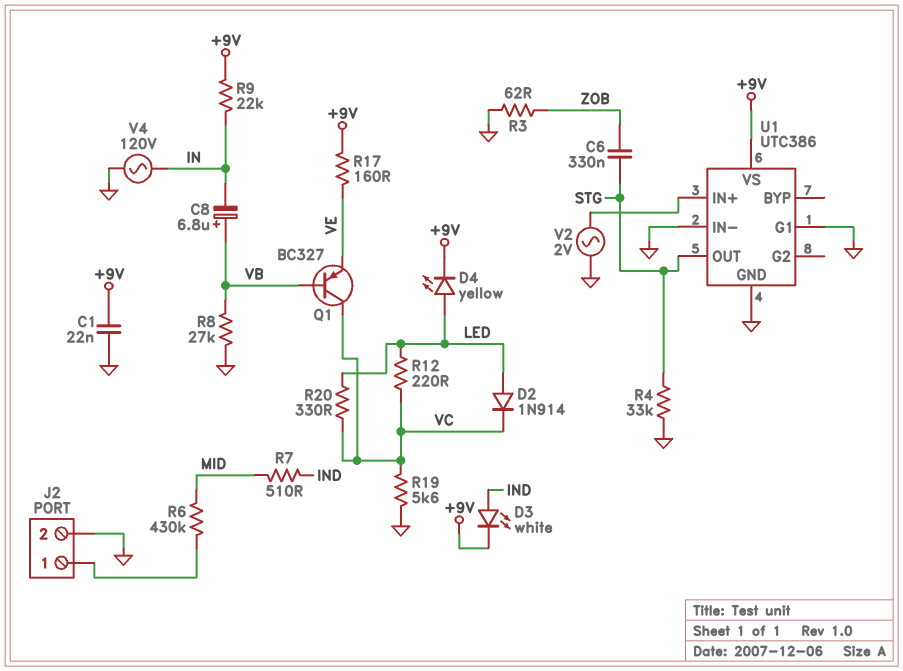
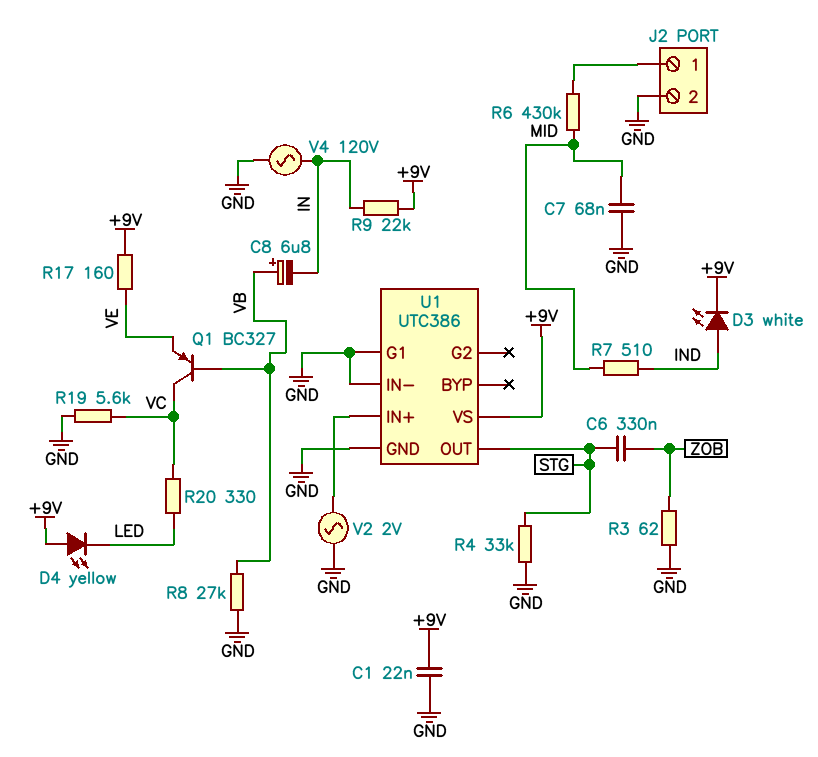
C7: none -> 68nF (GND, MID)
D2: diode 1N914 (A LED, K VC) -> none
D4: LED yellow (A LED, K +9V) -> LED yellow (A +9V, K LED)
R12: 220 (LED, VC) -> none

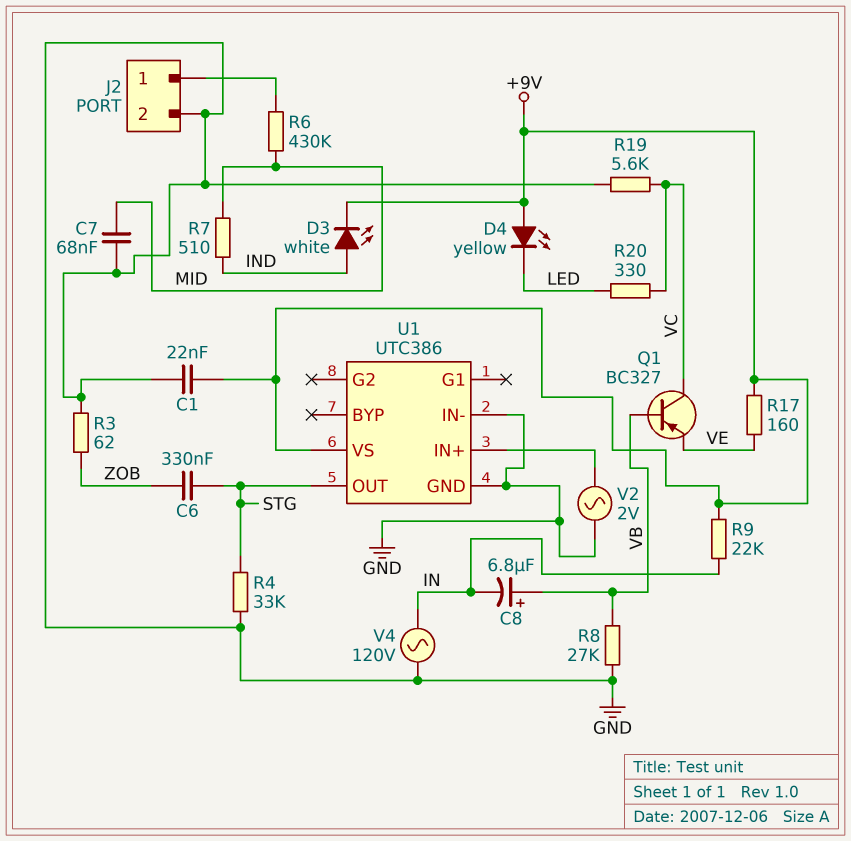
U1 pin G1: GND -> none

